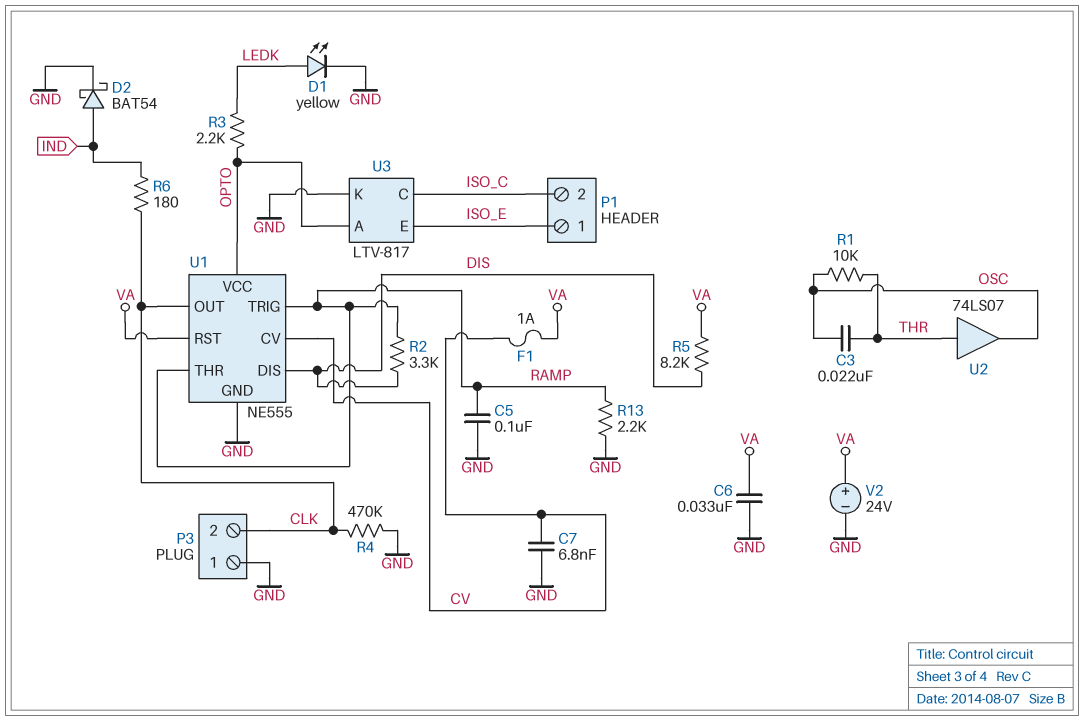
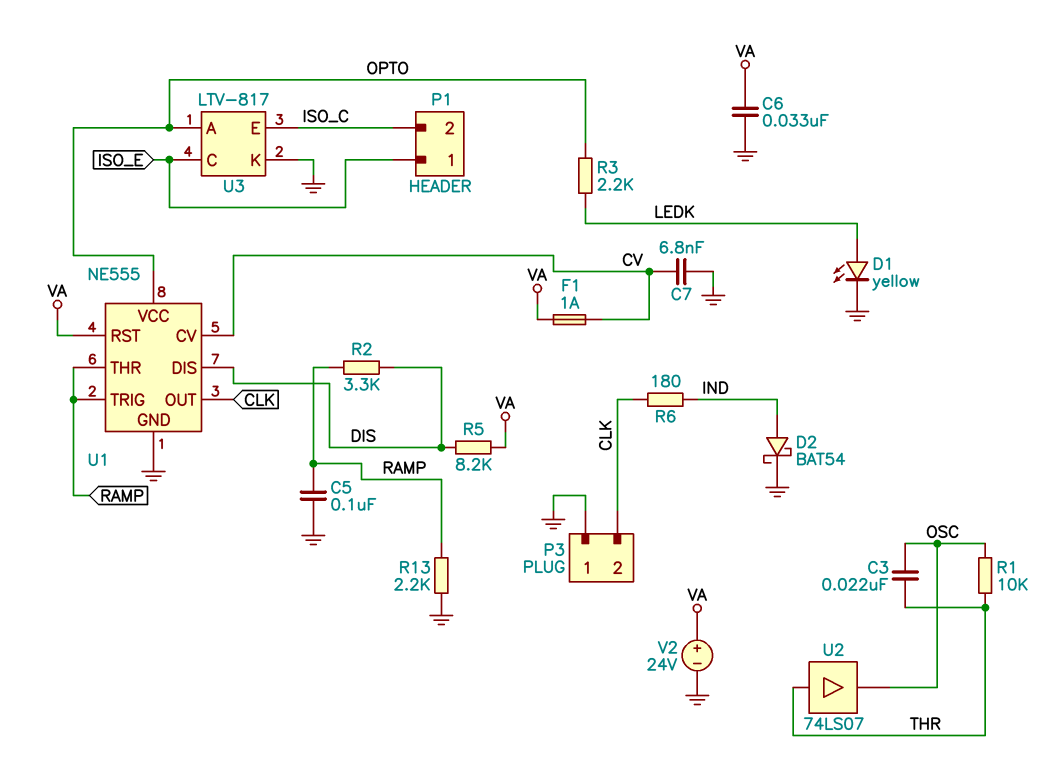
R4: 470k (CLK, GND) -> none
U3 pin C: ISO_C -> ISO_E
U3 pin E: ISO_E -> ISO_C

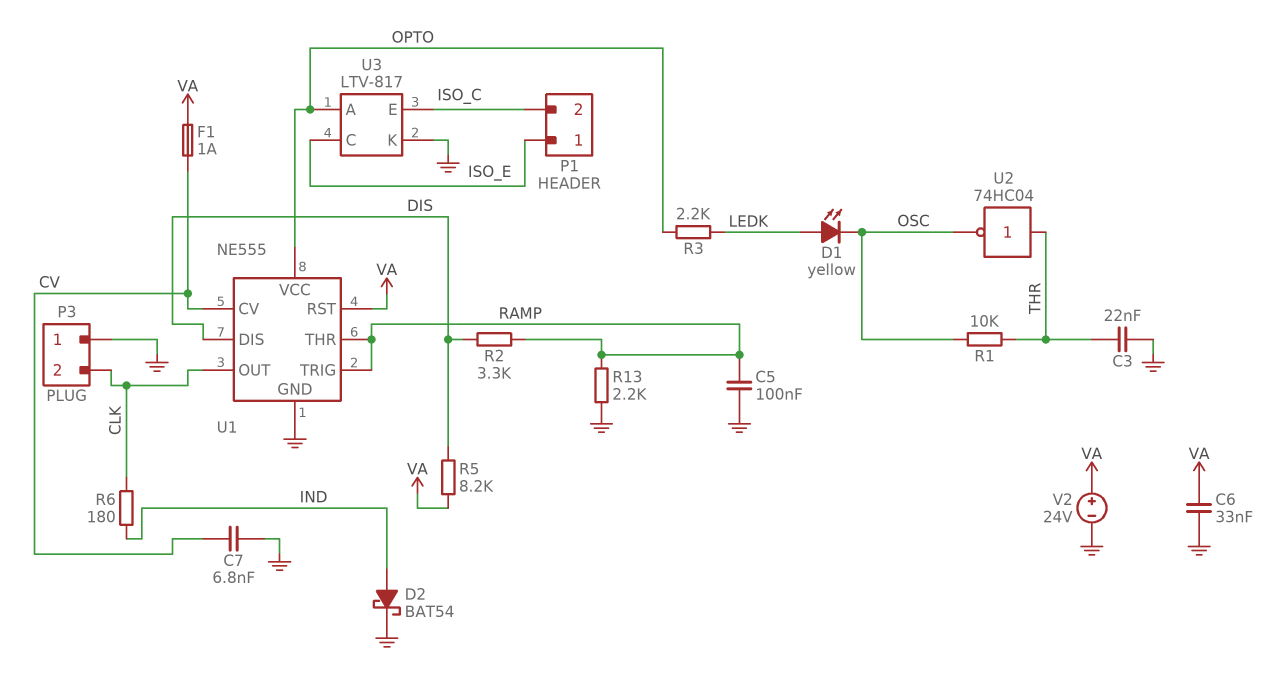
C3: 22nF (OSC, THR) -> 22nF (GND, THR)
D1: LED yellow (A LEDK, K GND) -> LED yellow (A LEDK, K OSC)
U2: buffer 74LS07 (in THR, out OSC) -> NOT 74HC04 (in THR, out OSC)

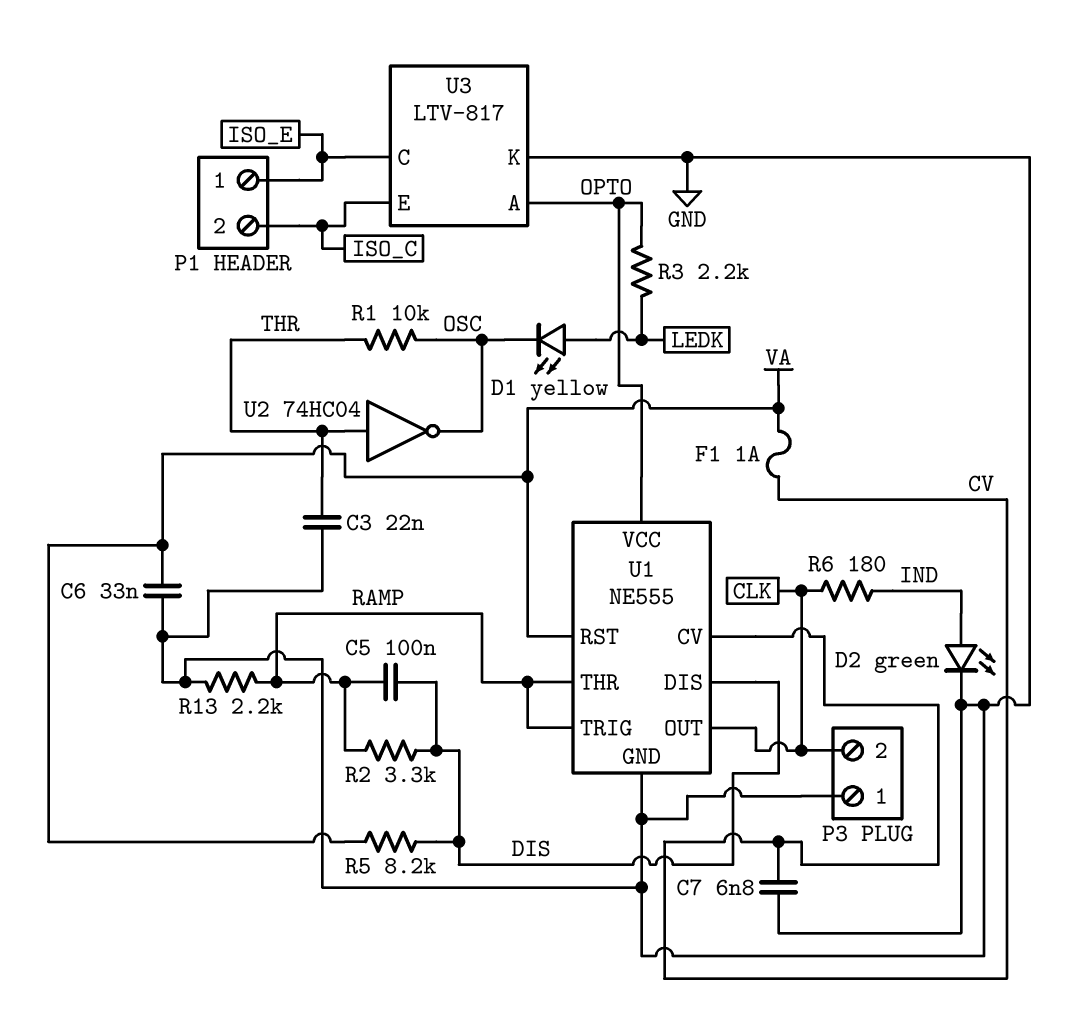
C5: 100nF (GND, RAMP) -> 100nF (DIS, RAMP)
D2: schottky BAT54 (A IND, K GND) -> LED green (A IND, K GND)
V2: 24V (plus VA, minus GND) -> none

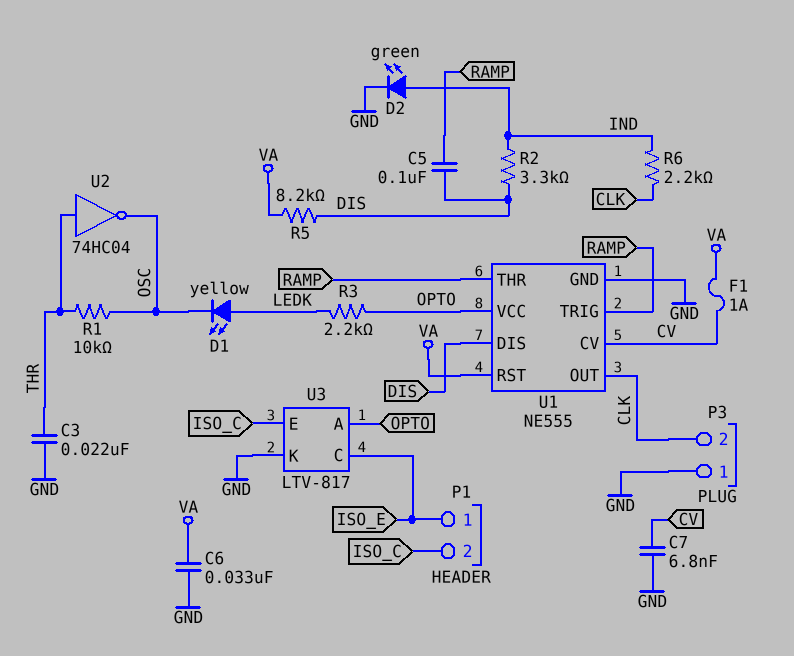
R2: 3.3k (DIS, RAMP) -> 3.3k (DIS, IND)
R6: 180 (CLK, IND) -> 2.2k (CLK, IND)
R13: 2.2k (GND, RAMP) -> none

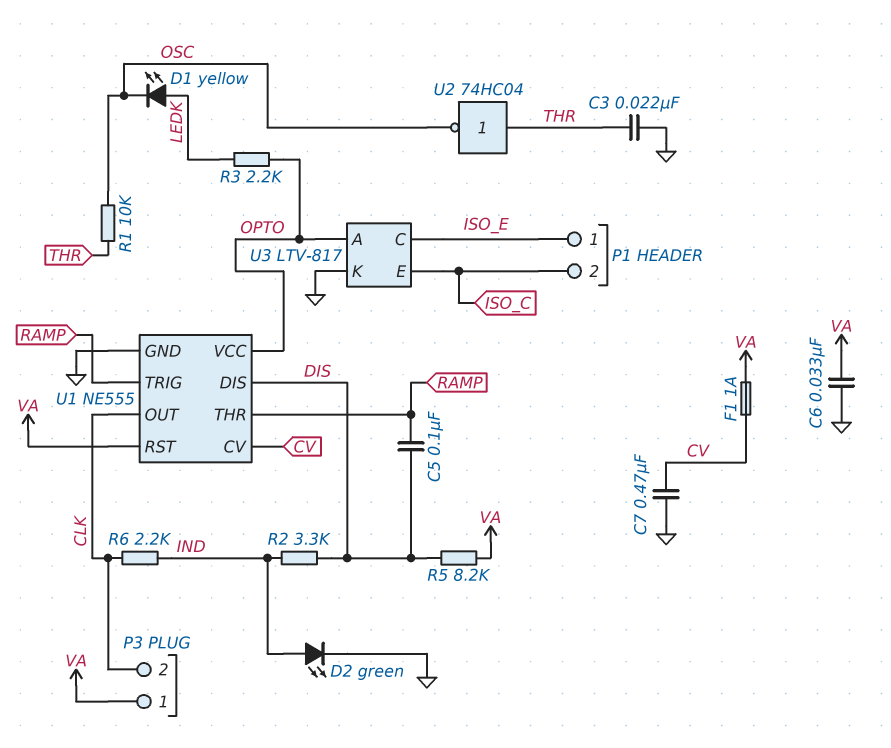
C7: 6.8nF (CV, GND) -> 470nF (CV, GND)
P3 pin 1: GND -> VA

